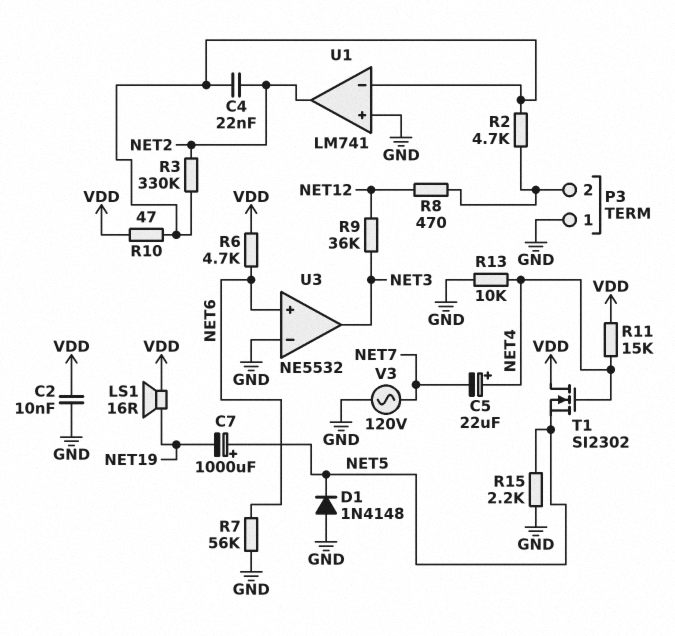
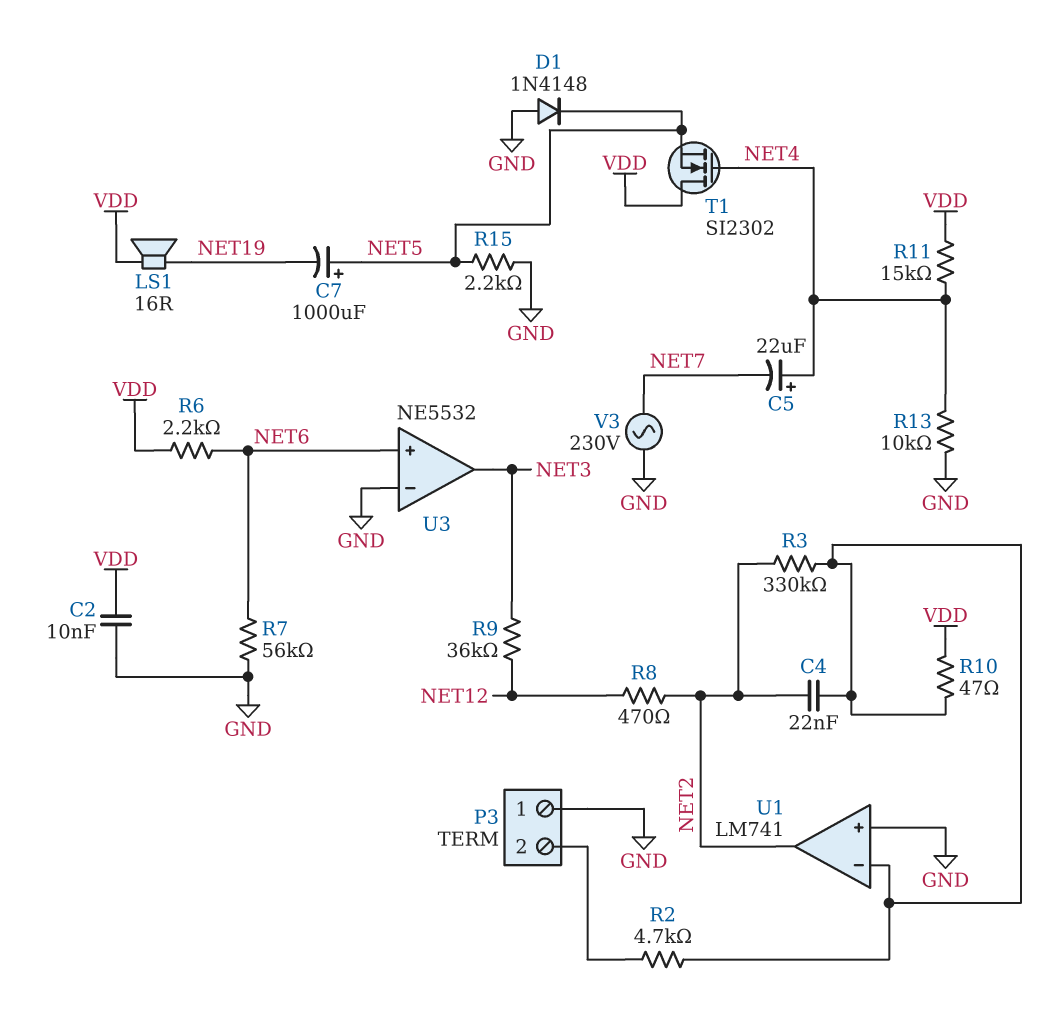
R6: 4.7k (NET6, VDD) -> 2.2k (NET6, VDD)
R8: 470 (NET12, P3/2) -> 470 (NET2, NET12)
V3: AC 120V (GND, NET7) -> AC 230V (GND, NET7)

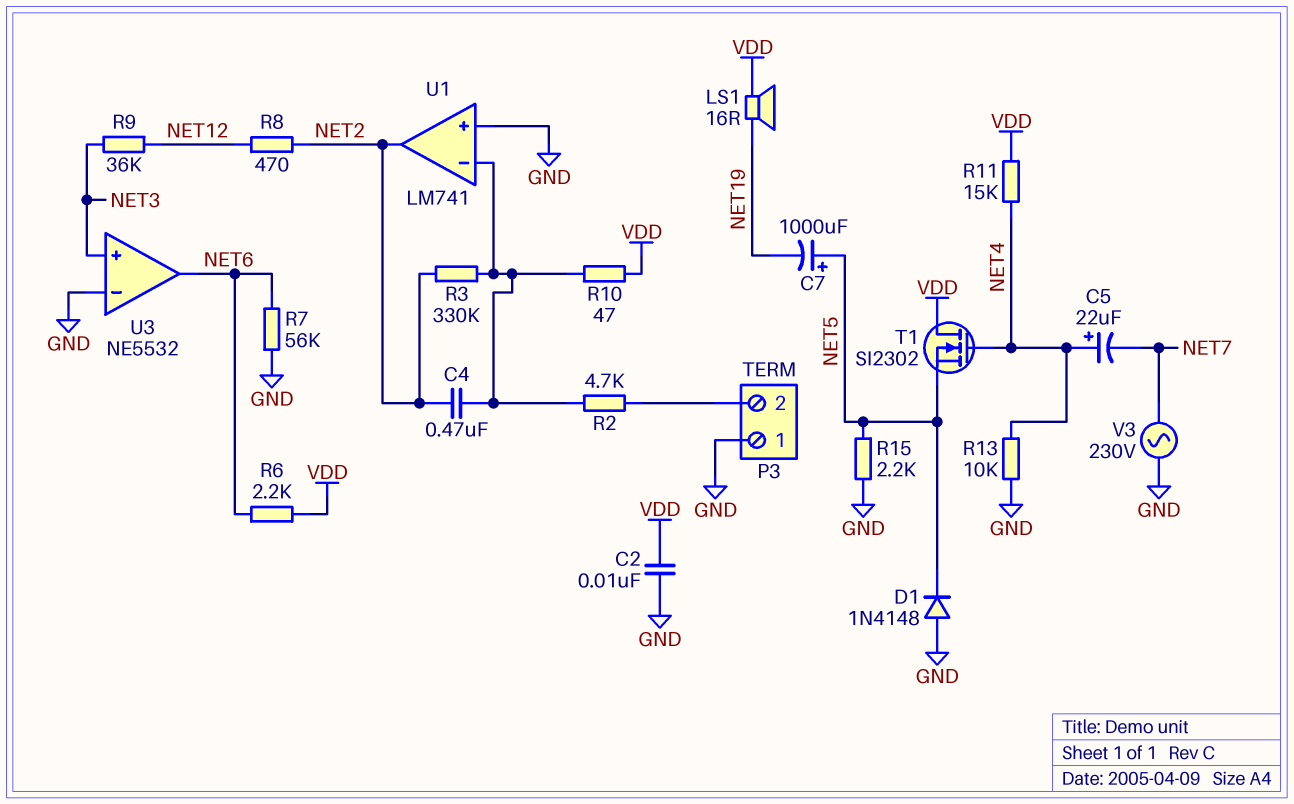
C4: 22nF (NET2, U1/in-) -> 470nF (NET2, U1/in-)
U3 pin in+: NET6 -> NET3
U3 pin out: NET3 -> NET6

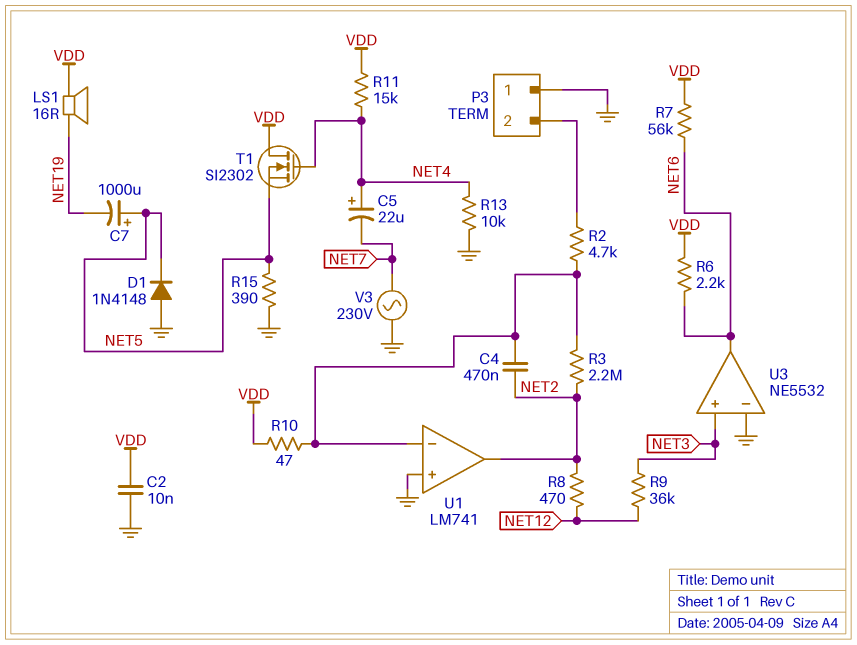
R3: 330k (NET2, U1/in-) -> 2.2M (NET2, U1/in-)
R7: 56k (GND, NET6) -> 56k (NET6, VDD)
R15: 2.2k (GND, NET5) -> 390 (GND, NET5)

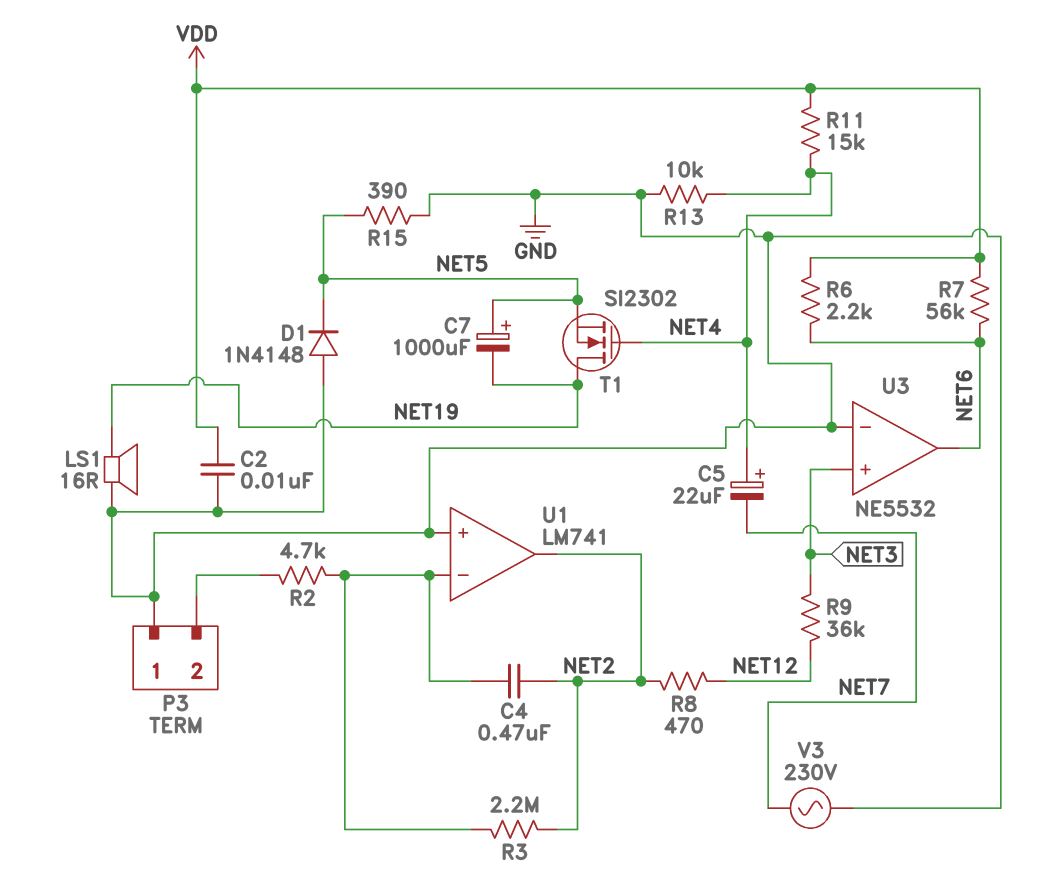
LS1: speaker 16R (NET19, VDD) -> speaker 16R (GND, NET19)
R10: 47 (U1/in-, VDD) -> none
T1: NMOS SI2302 (G NET4, D VDD, S NET5) -> NMOS SI2302 (G NET4, D NET19, S NET5)

